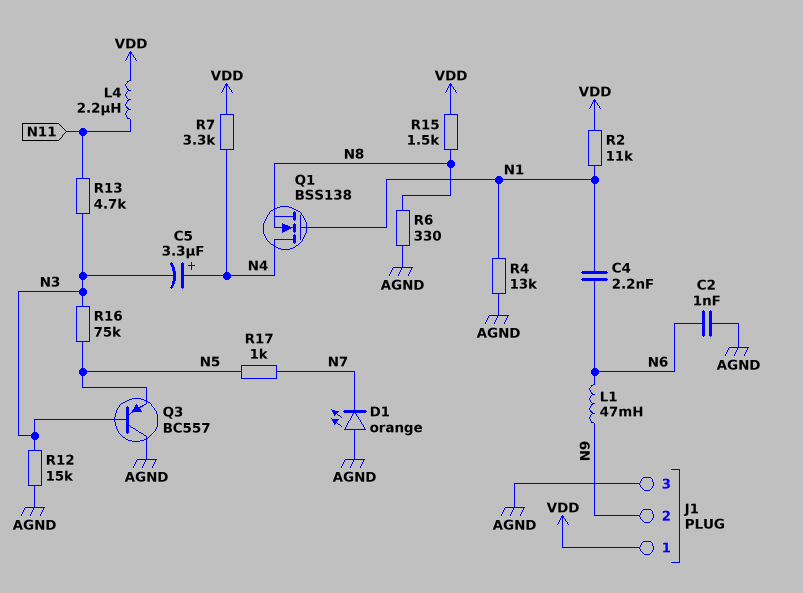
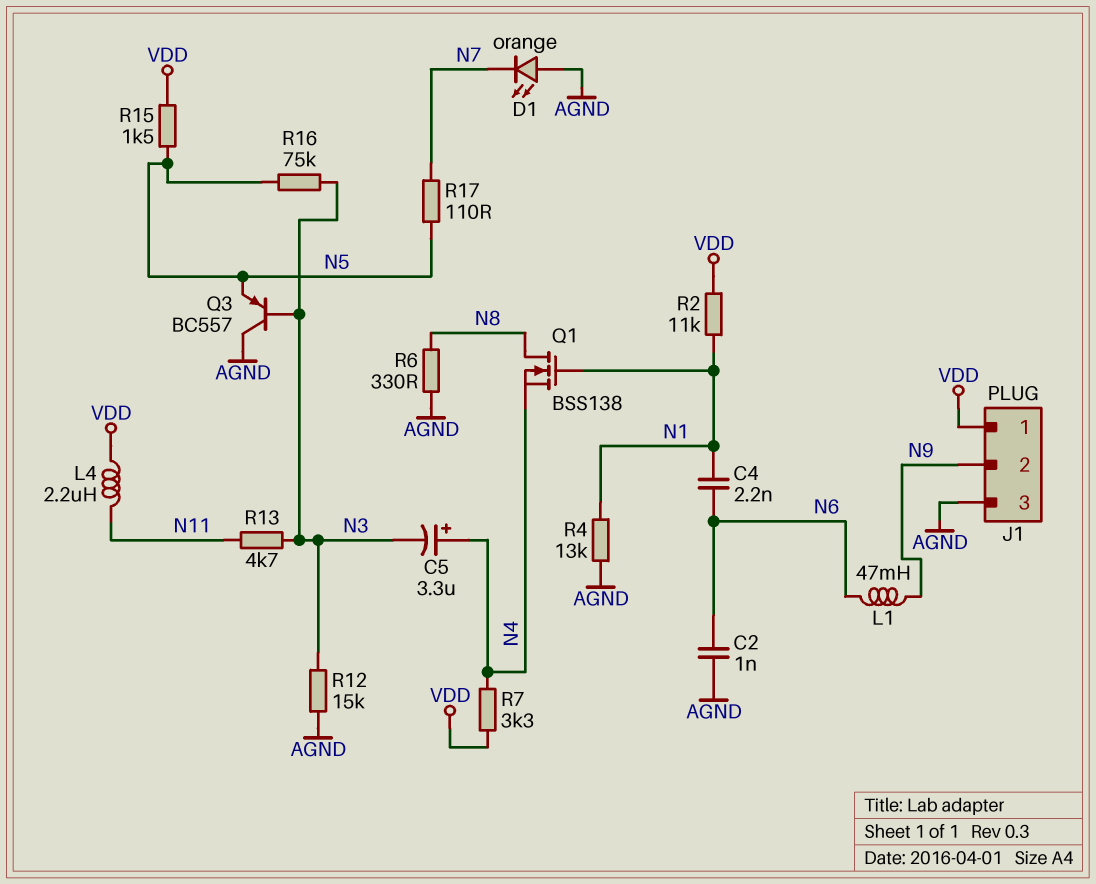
Q1: NMOS BSS138 (G N1, D N4, S N8) -> NMOS BSS138 (G N1, D N8, S N4)
R15: 1.5k (N8, VDD) -> 1.5k (N5, VDD)
R17: 1k (N5, N7) -> 110 (N5, N7)

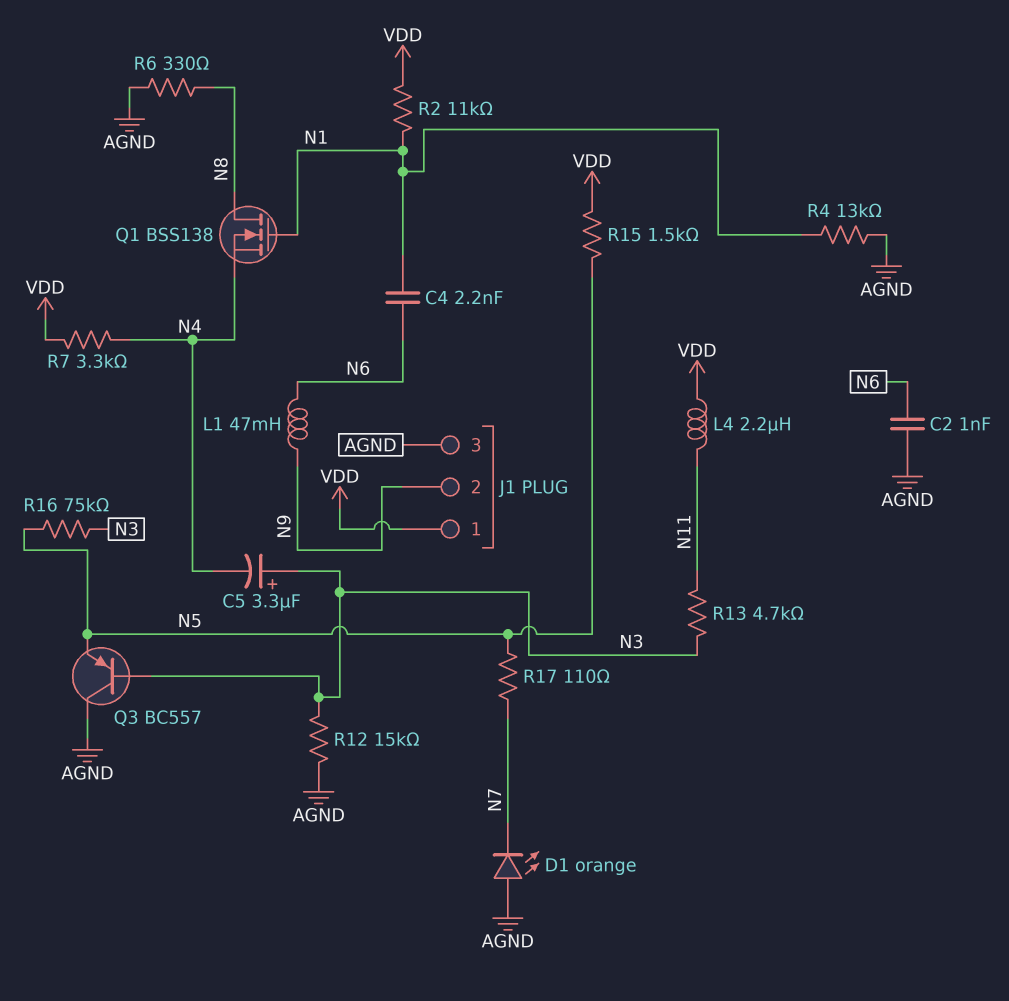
C5: 3.3uF (plus N4, minus N3) -> 3.3uF (plus N3, minus N4)

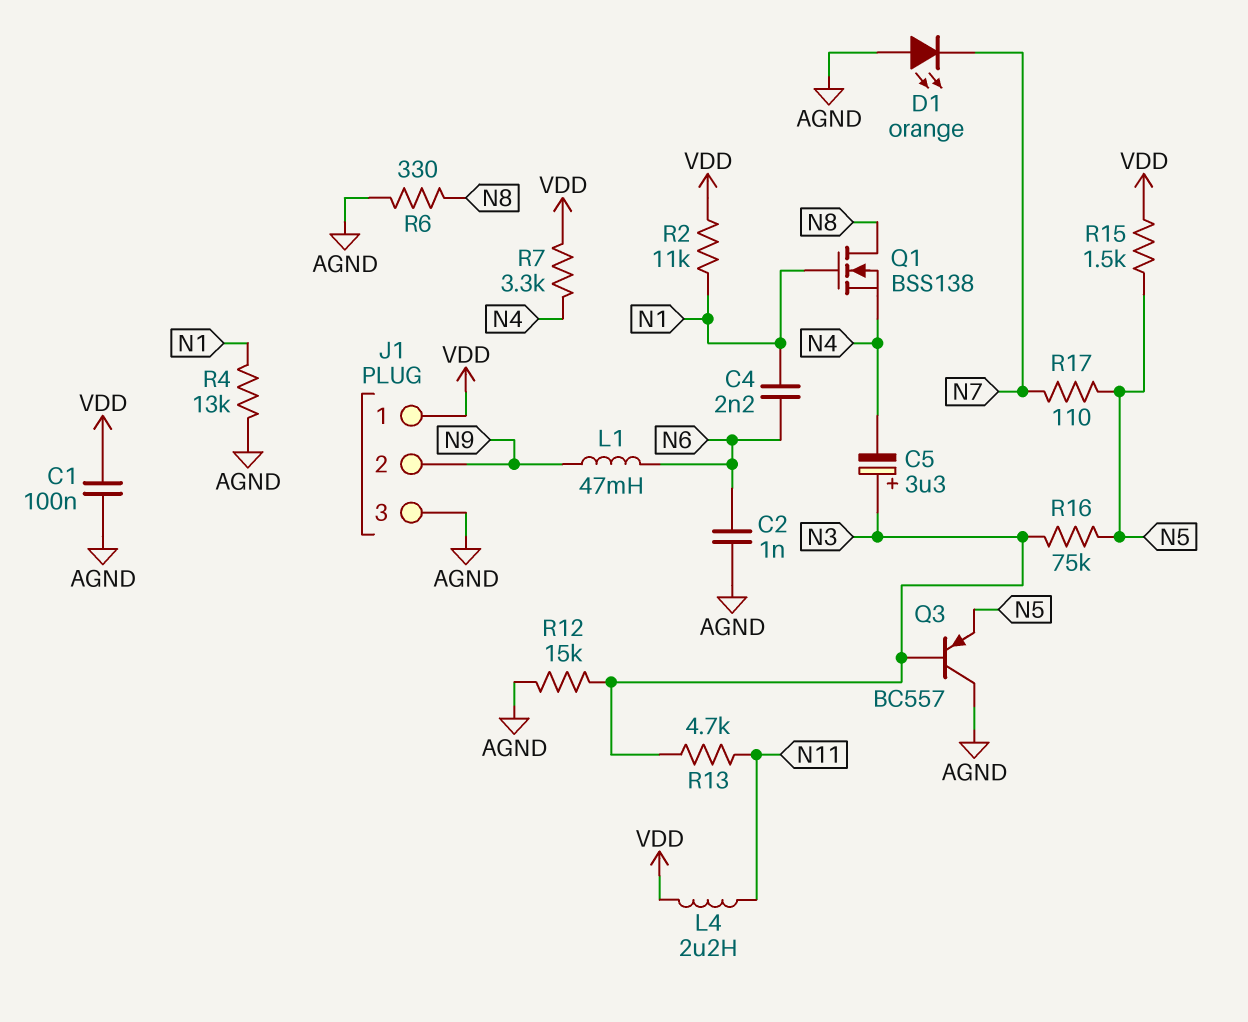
C1: none -> 100nF (AGND, VDD)

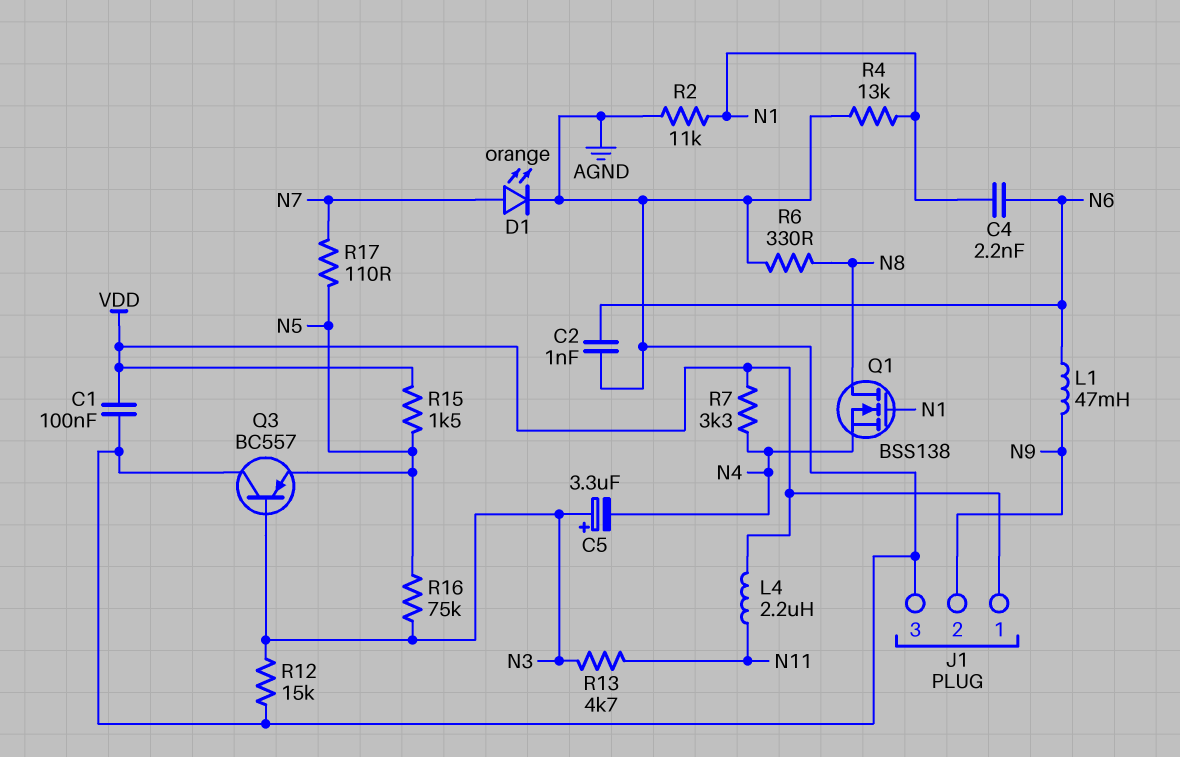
D1: LED orange (A AGND, K N7) -> LED orange (A N7, K AGND)
R2: 11k (N1, VDD) -> 11k (AGND, N1)

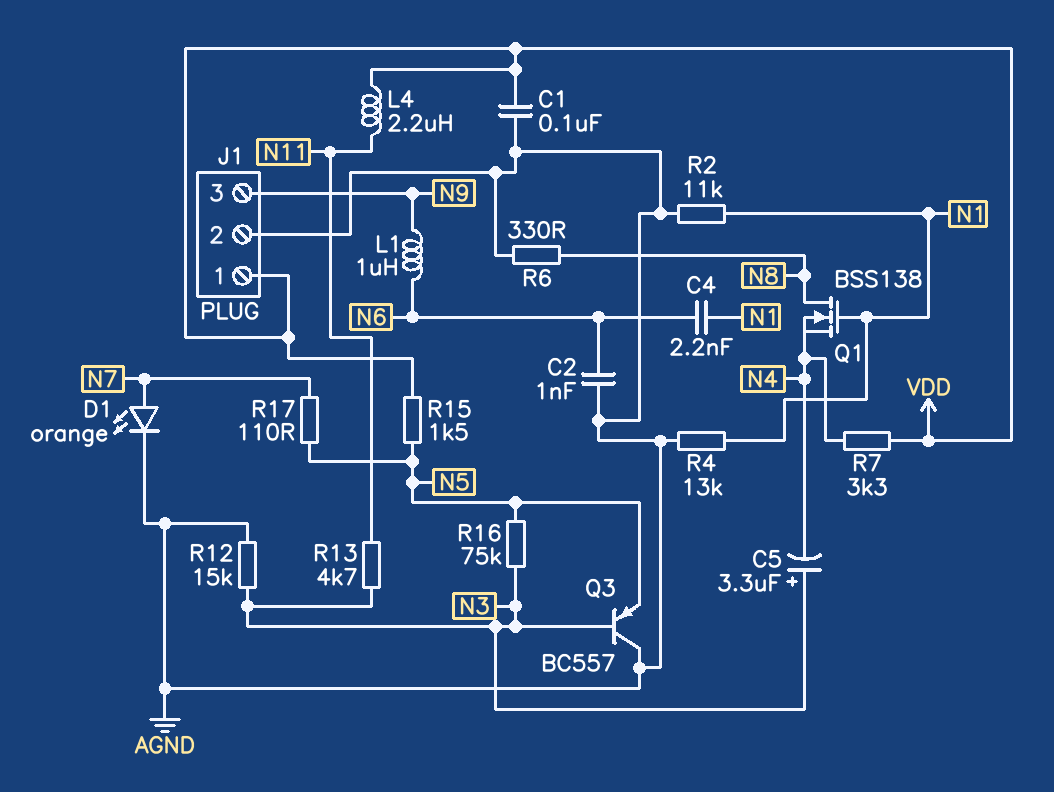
J1 pin 2: N9 -> AGND
J1 pin 3: AGND -> N9
L1: 47mH (N6, N9) -> 1uH (N6, N9)

